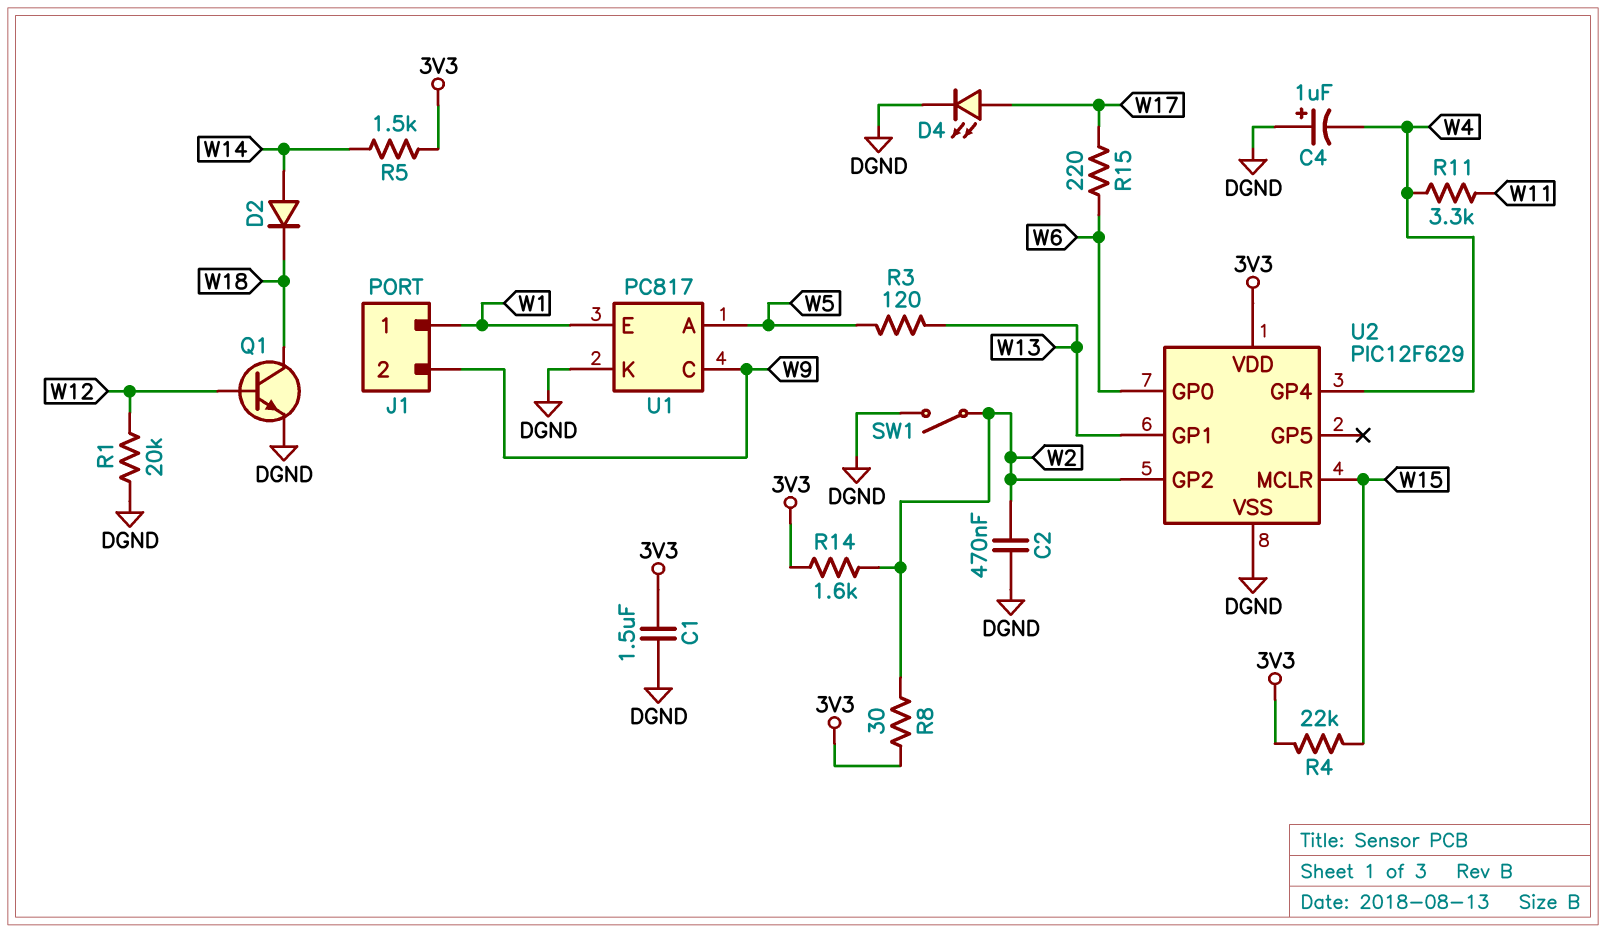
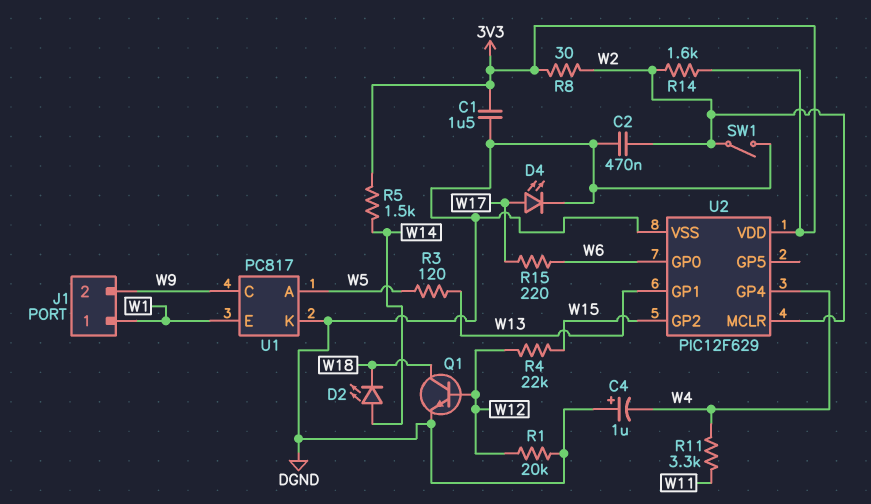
D2: diode (A W14, K W18) -> LED (A W14, K W18)
R4: 22k (3V3, W15) -> 22k (W12, W15)
U2 pin GP2: W2 -> W15
U2 pin MCLR: W15 -> W2

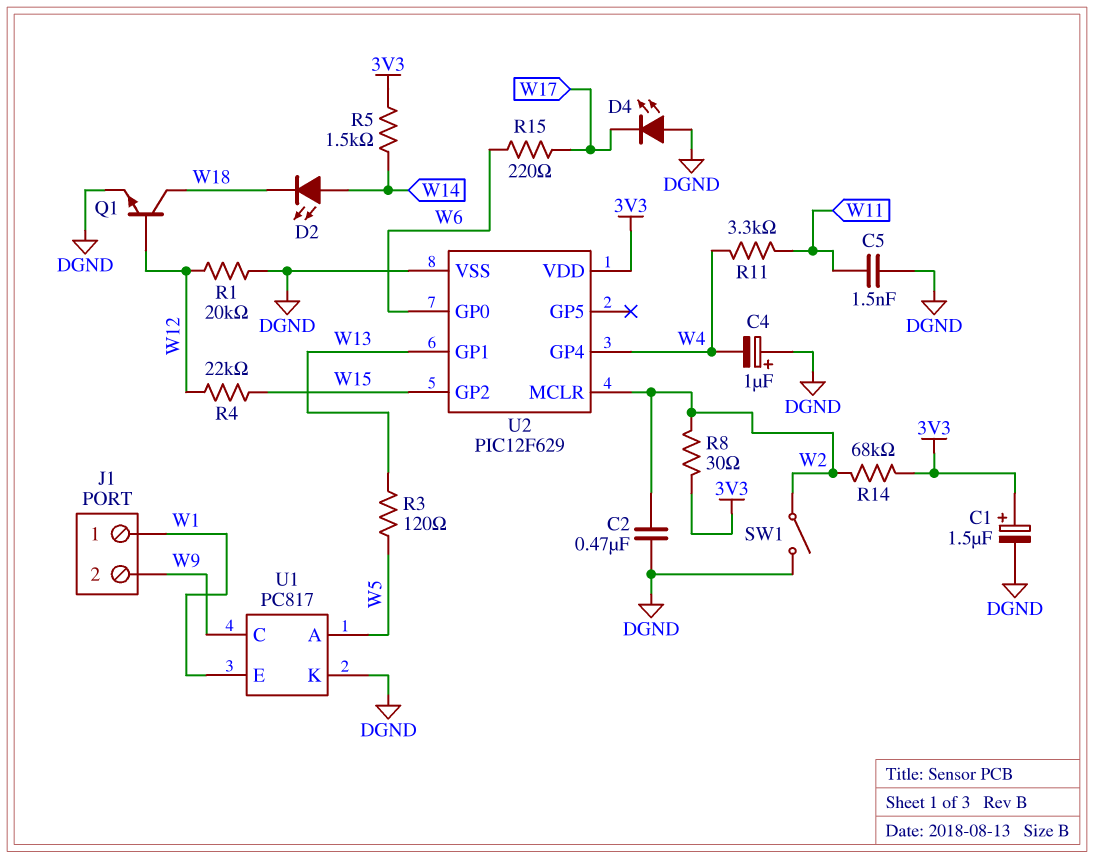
C1: 1.5uF (3V3, DGND) -> 1.5uF (plus 3V3, minus DGND)
C5: none -> 1.5nF (DGND, W11)
D4: LED (A W17, K DGND) -> LED (A DGND, K W17)
R14: 1.6k (3V3, W2) -> 68k (3V3, W2)

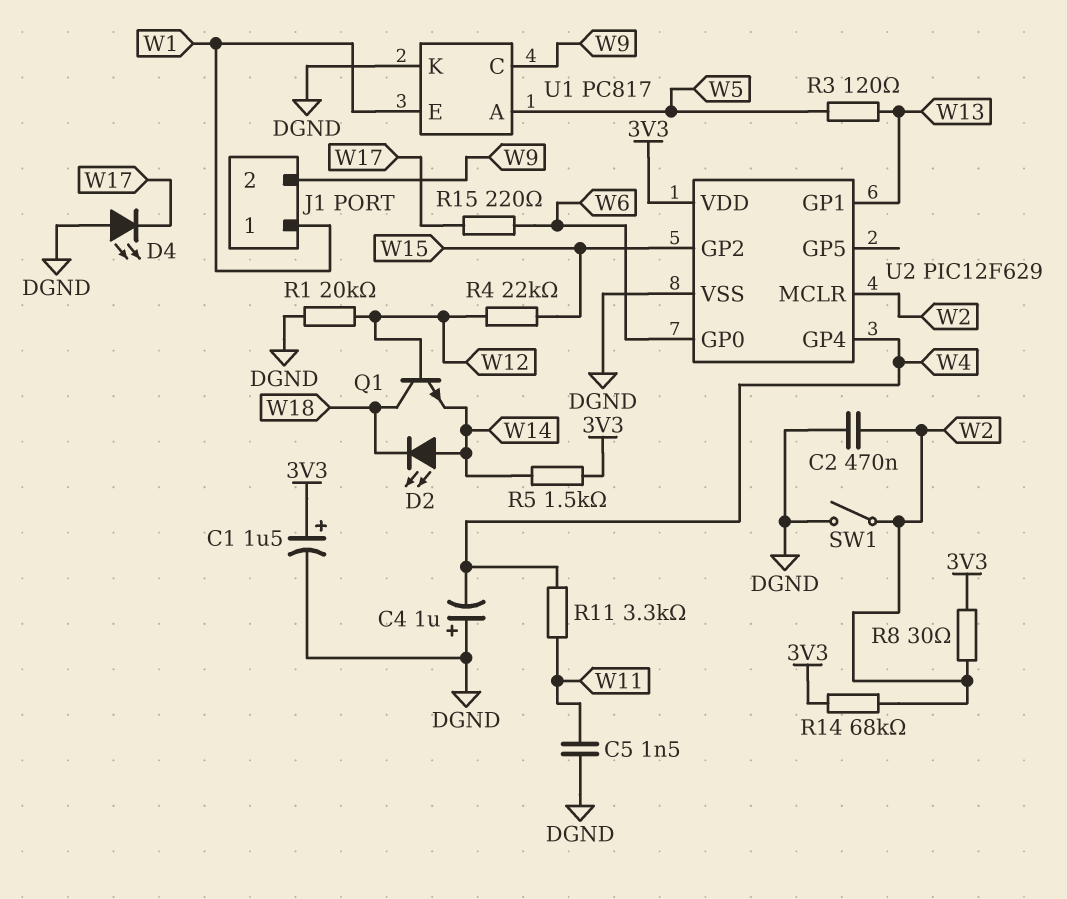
Q1: NPN (B W12, C W18, E DGND) -> NPN (B W12, C W18, E W14)

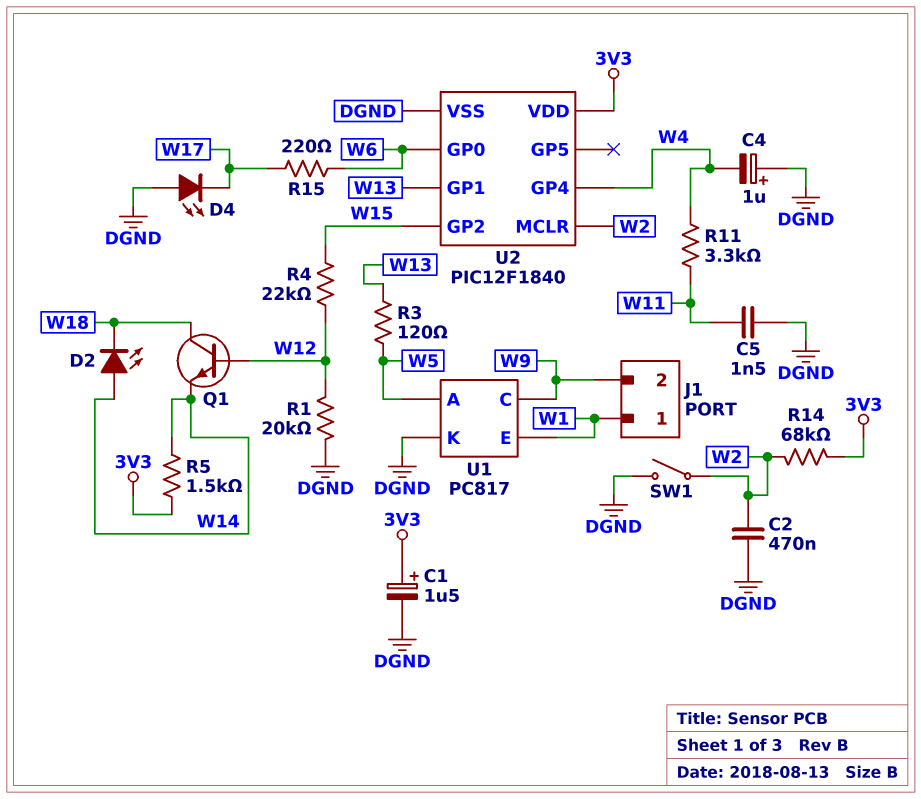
R8: 30 (3V3, W2) -> none
U2: PIC12F629 -> PIC12F1840

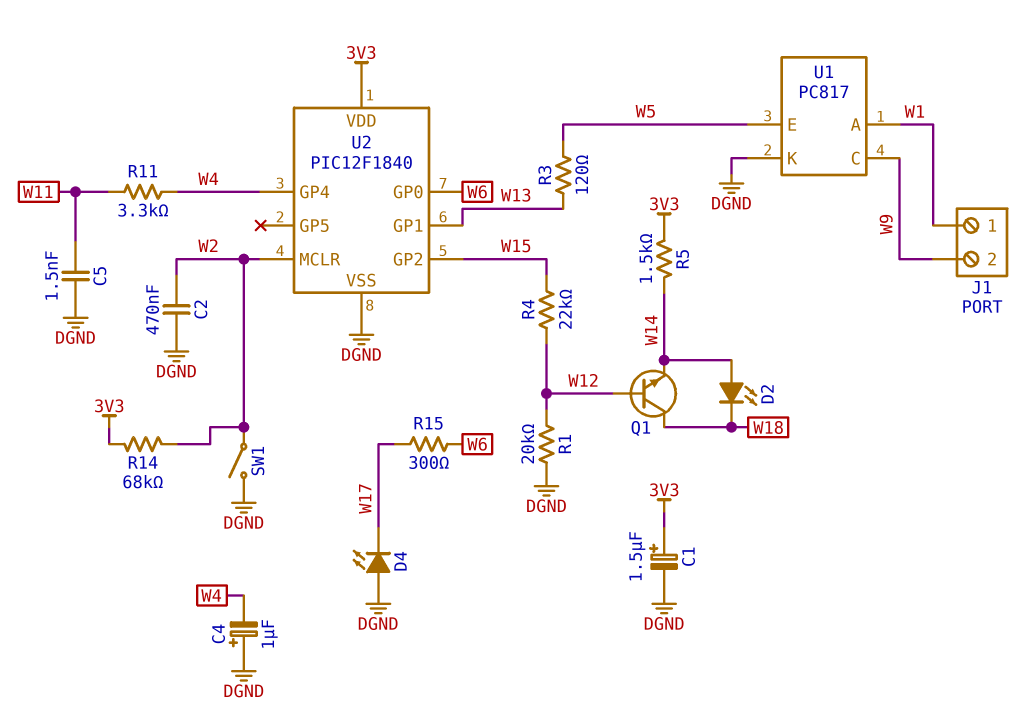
R15: 220 (W6, W17) -> 300 (W6, W17)
U1 pin A: W5 -> W1
U1 pin E: W1 -> W5

